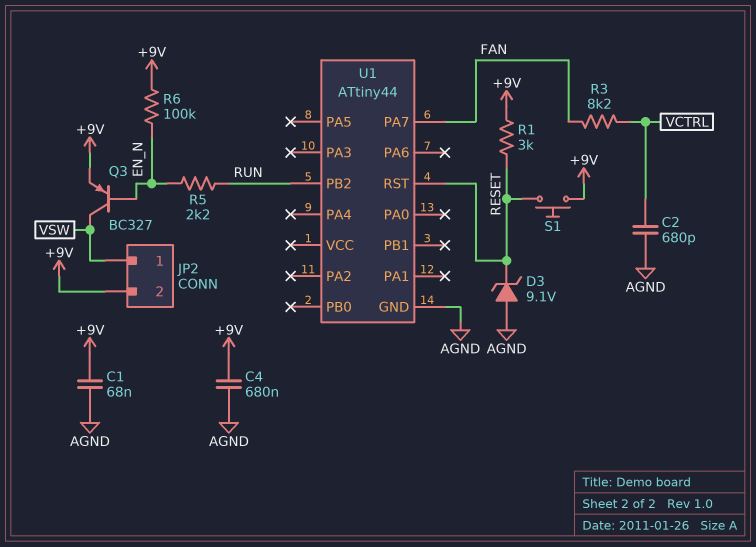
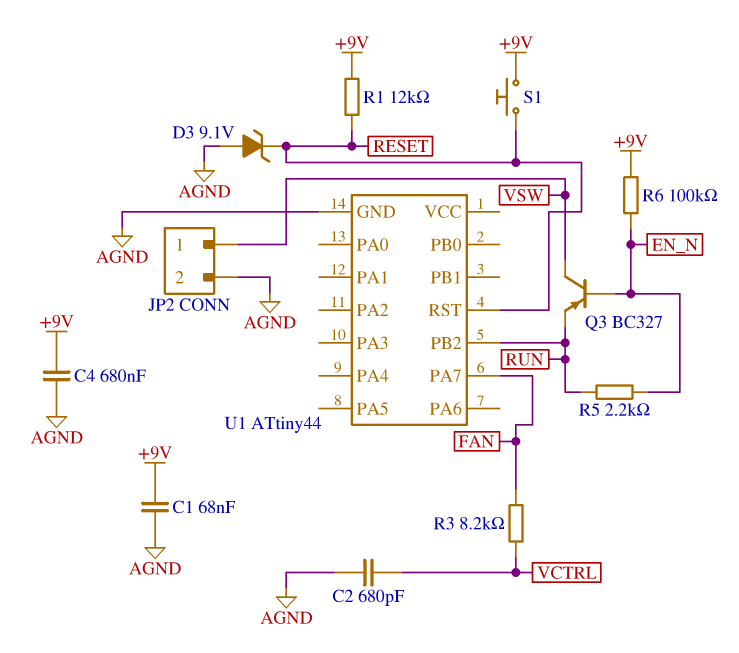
JP2 pin 2: +9V -> AGND
Q3: PNP BC327 (B EN_N, C VSW, E +9V) -> PNP BC327 (B EN_N, C VSW, E RUN)
R1: 3k (+9V, RESET) -> 12k (+9V, RESET)

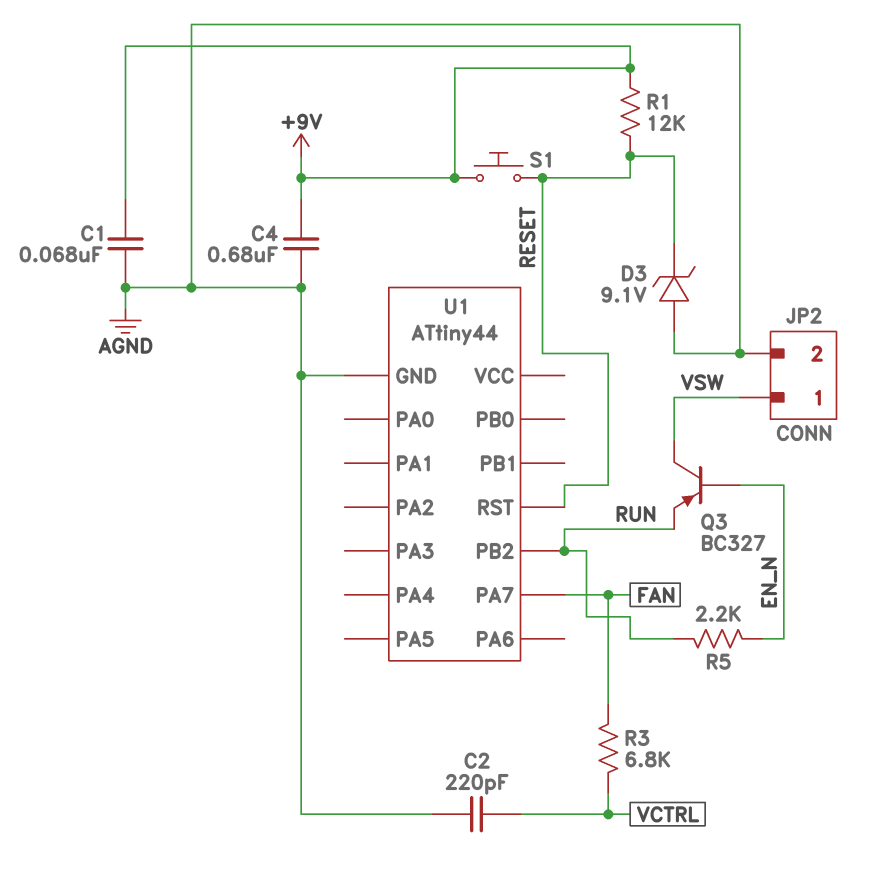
C2: 680pF (AGND, VCTRL) -> 220pF (AGND, VCTRL)
R3: 8.2k (FAN, VCTRL) -> 6.8k (FAN, VCTRL)
R6: 100k (+9V, EN_N) -> none

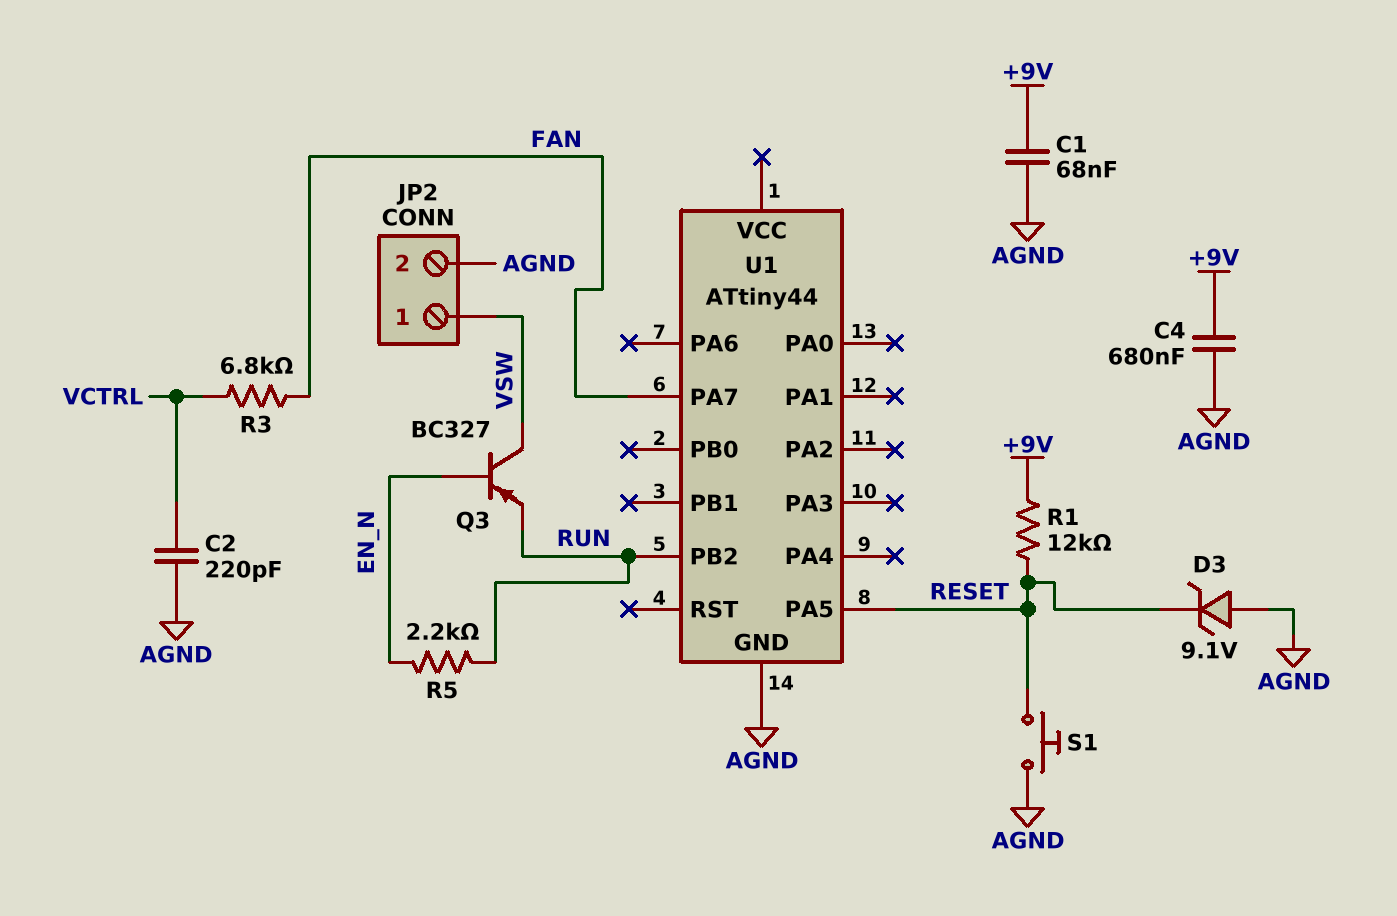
S1: button (+9V, RESET) -> button (AGND, RESET)
U1 pin PA5: none -> RESET
U1 pin RST: RESET -> none

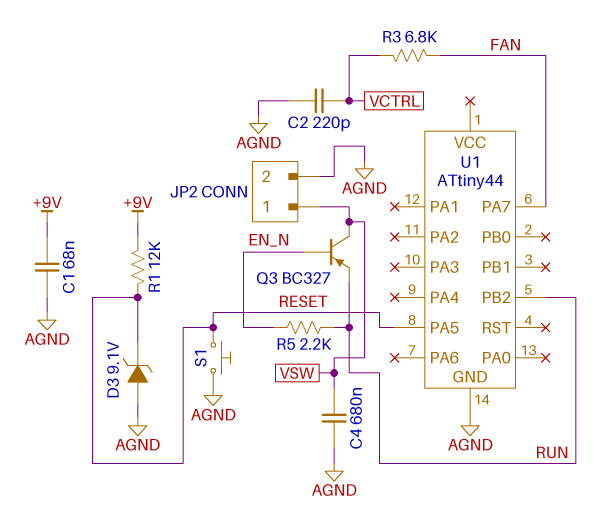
C4: 680nF (+9V, AGND) -> 680nF (AGND, VSW)

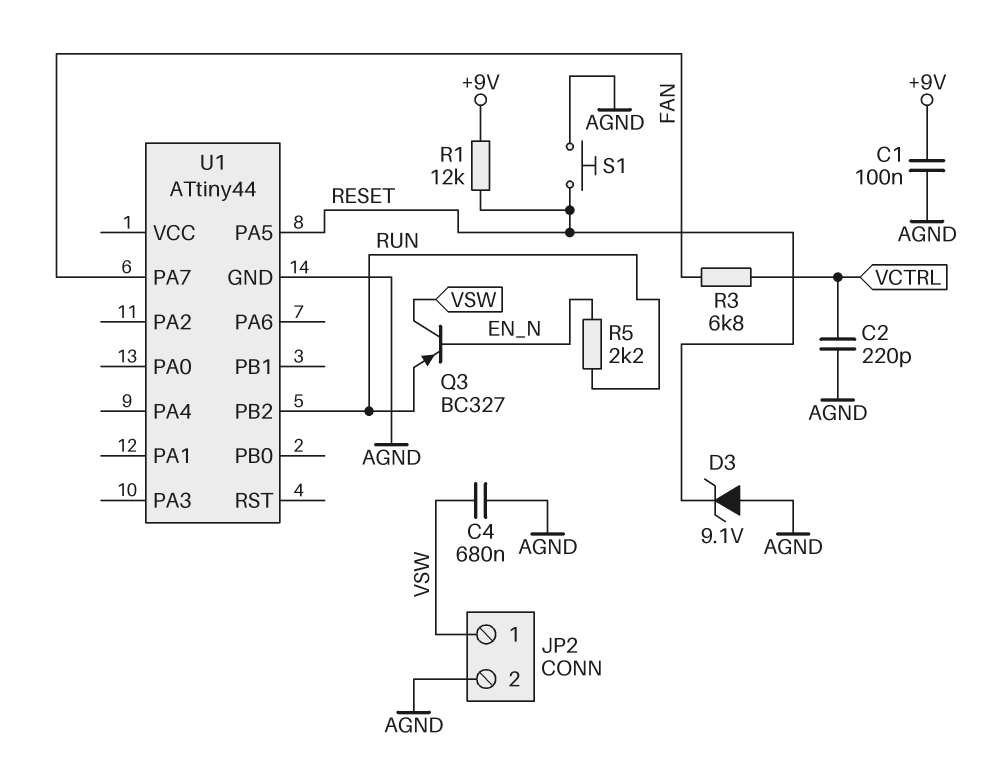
C1: 68nF (+9V, AGND) -> 100nF (+9V, AGND)

